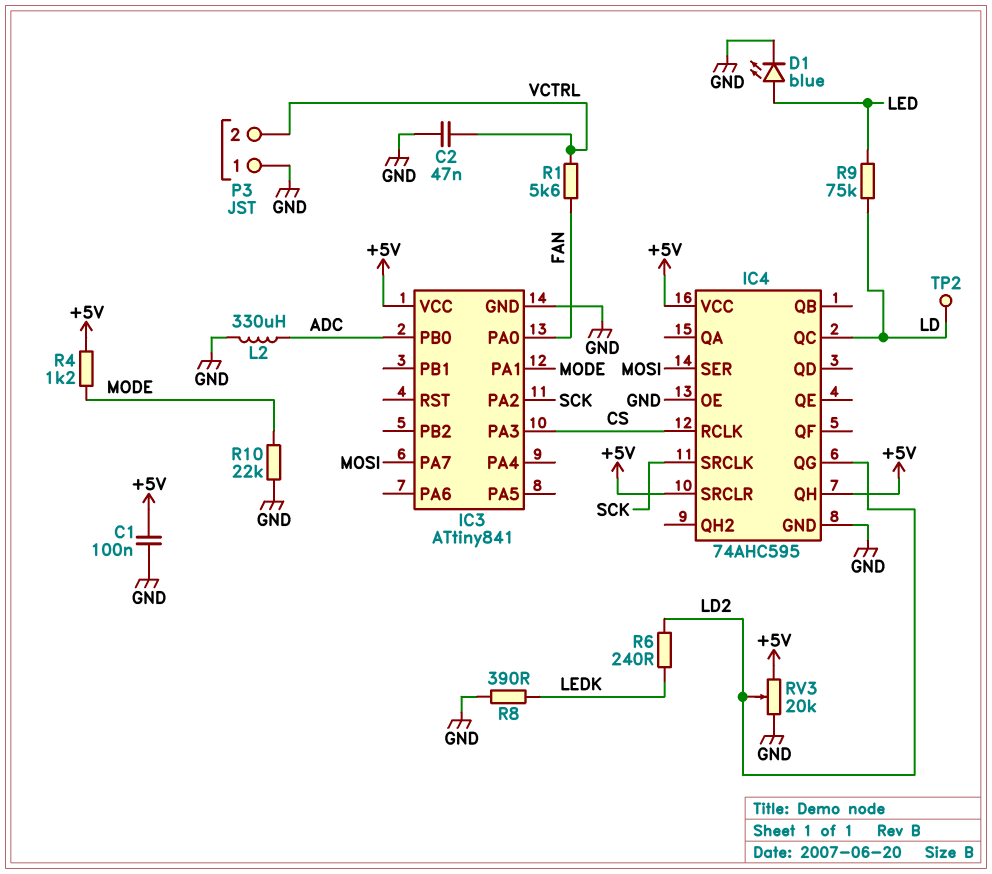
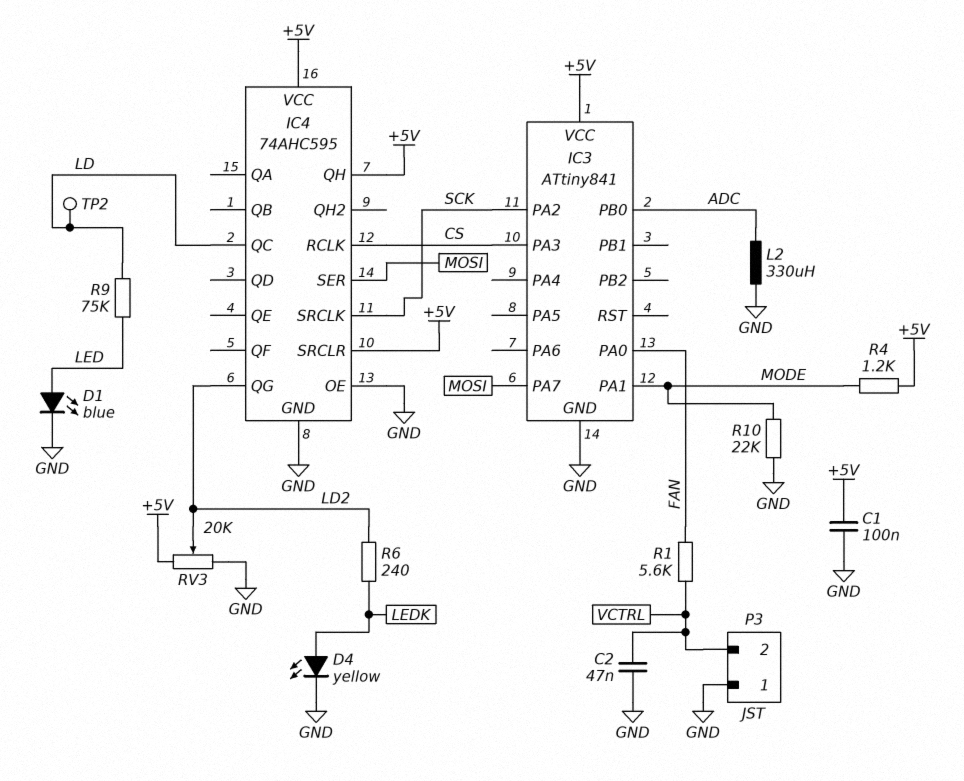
D4: none -> LED yellow (A LEDK, K GND)
R8: 390 (GND, LEDK) -> none

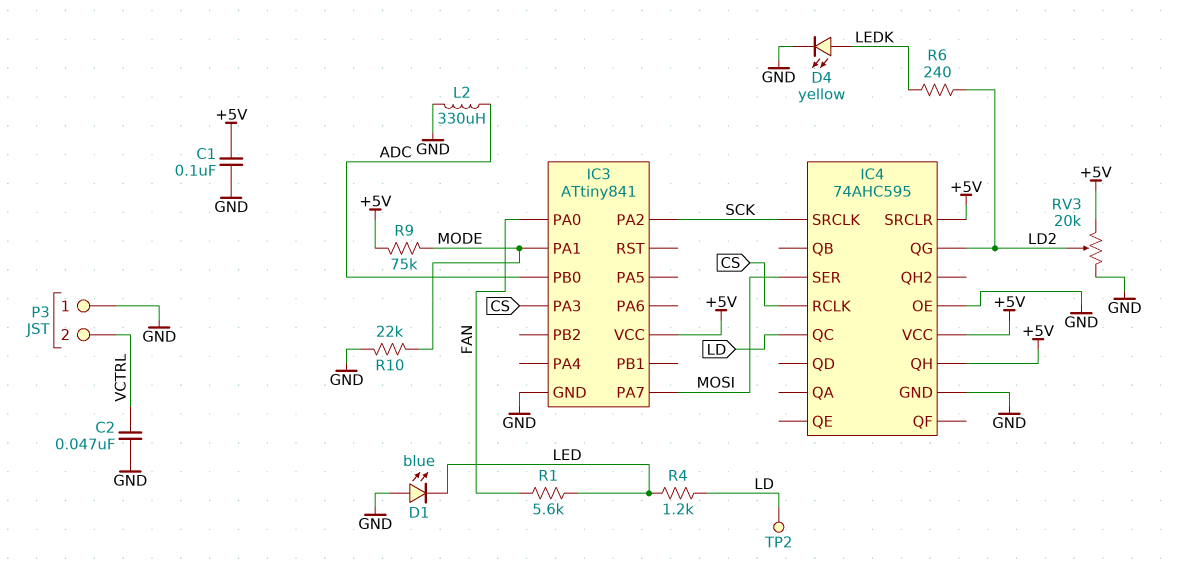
D1: LED blue (A LED, K GND) -> LED blue (A GND, K LED)
R1: 5.6k (FAN, VCTRL) -> 5.6k (FAN, LED)
R4: 1.2k (+5V, MODE) -> 1.2k (LD, LED)
R9: 75k (LD, LED) -> 75k (+5V, MODE)

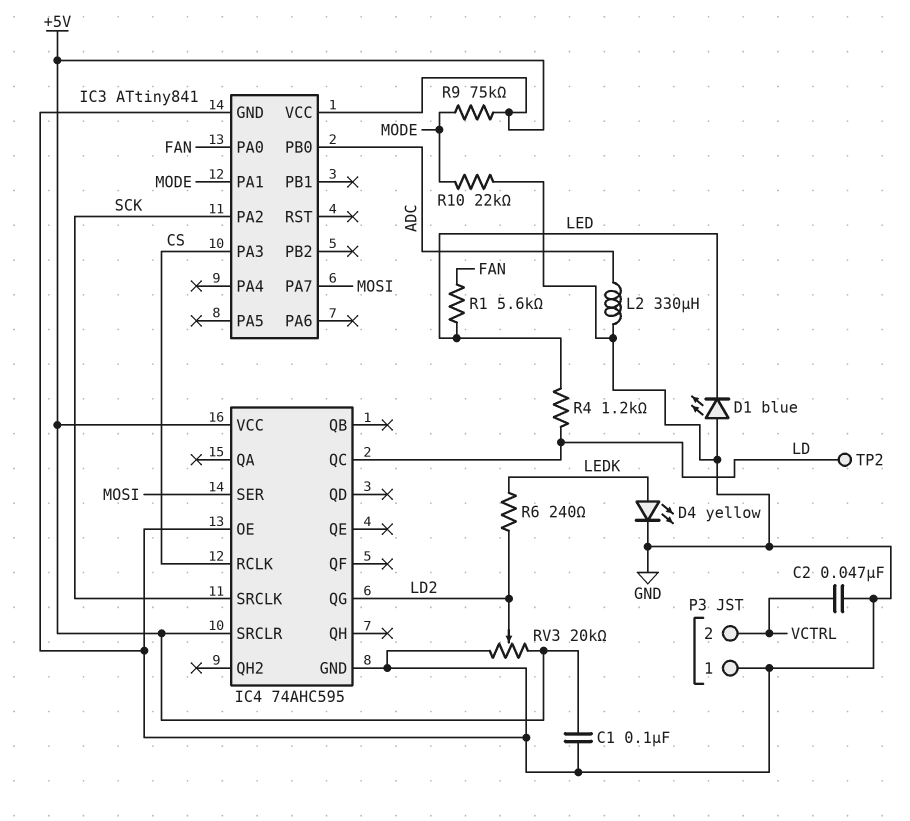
IC4 pin QH: +5V -> none

